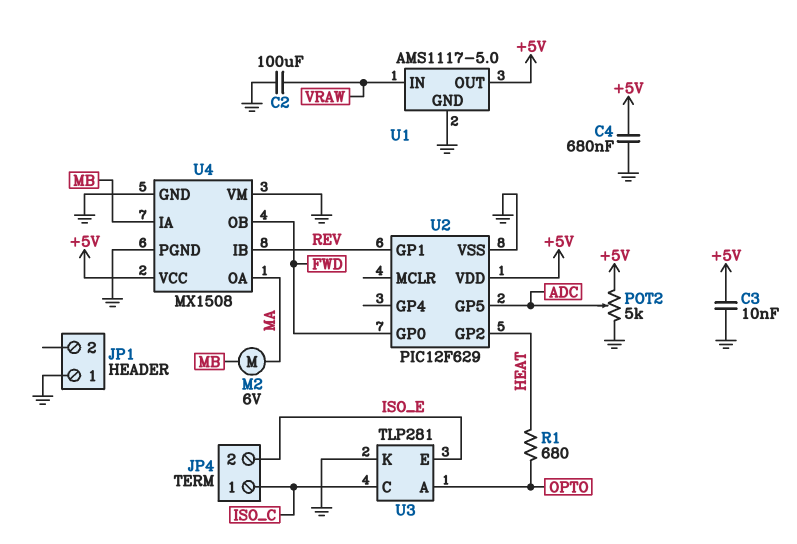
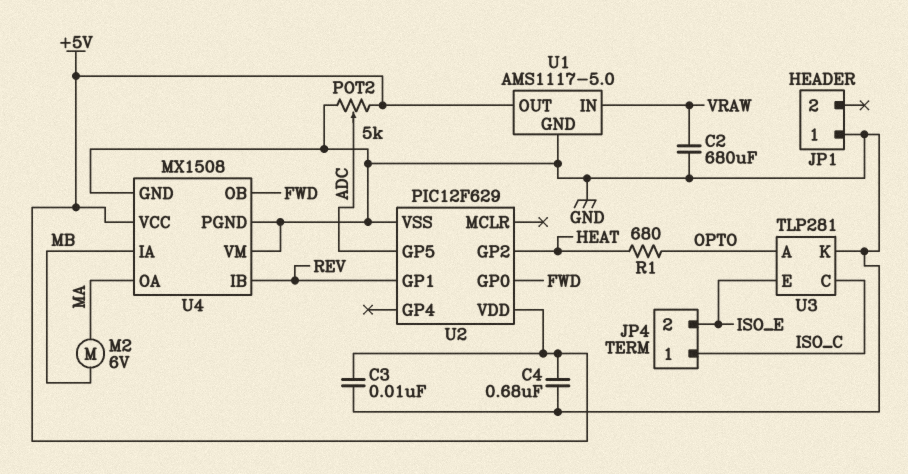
C2: 100uF (GND, VRAW) -> 680uF (GND, VRAW)

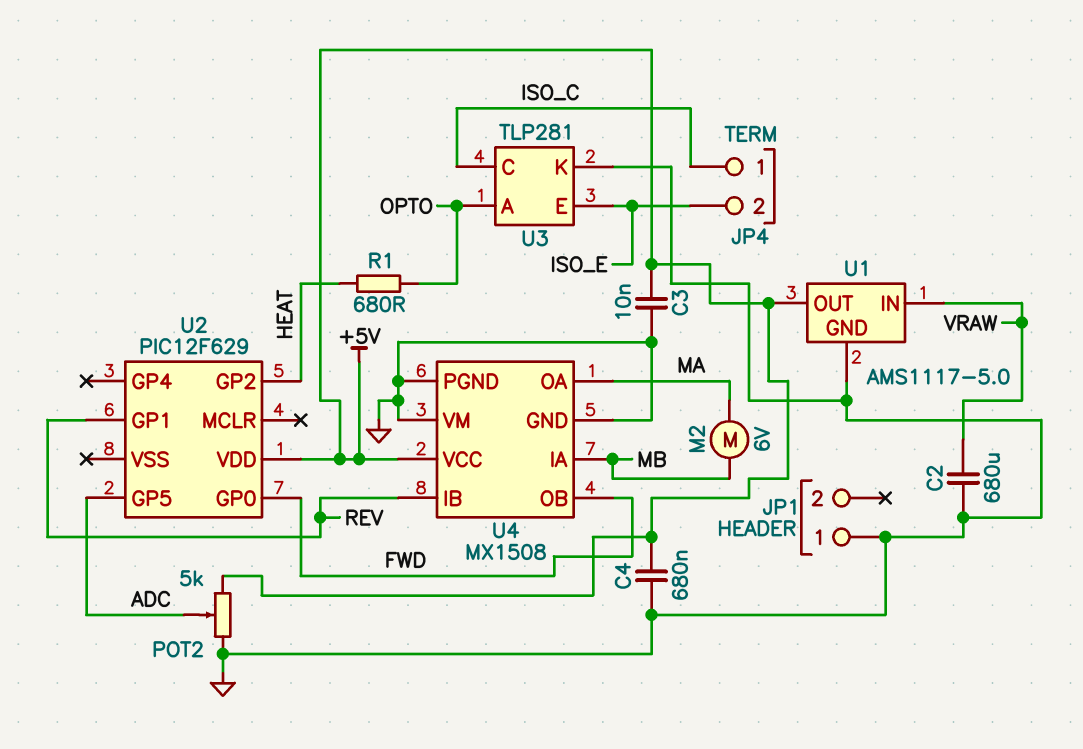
U2 pin VSS: GND -> none

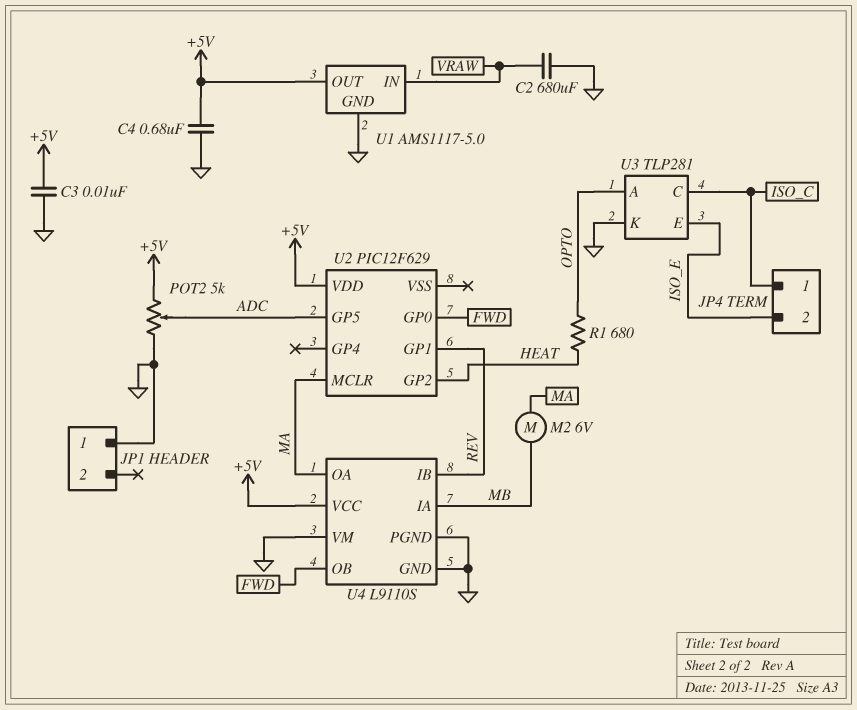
U2 pin MCLR: none -> MA
U4: MX1508 -> L9110S

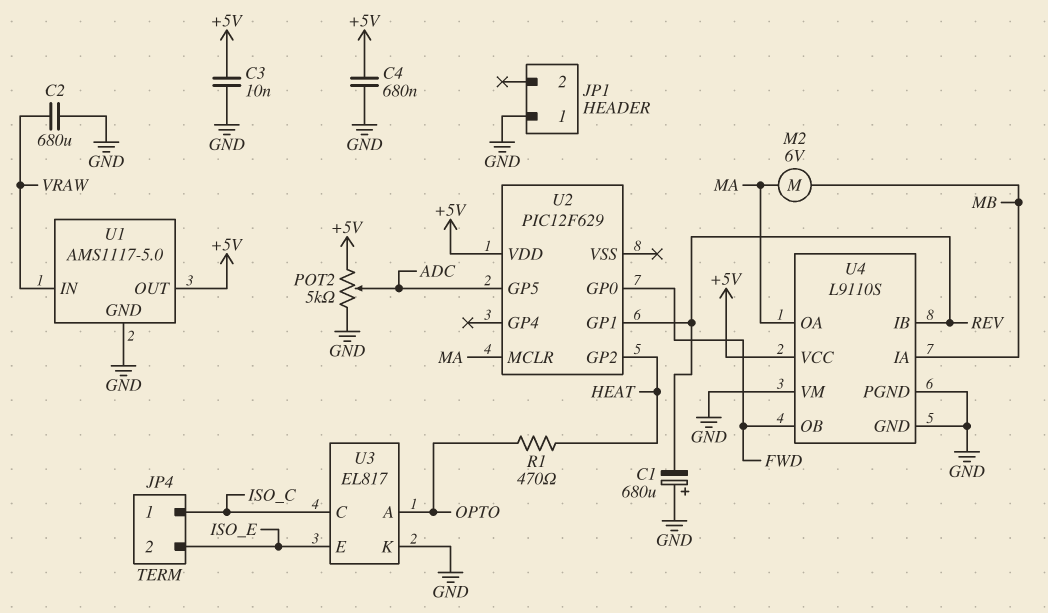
C1: none -> 680uF (plus GND, minus REV)
R1: 680 (HEAT, OPTO) -> 470 (HEAT, OPTO)
U3: TLP281 -> EL817

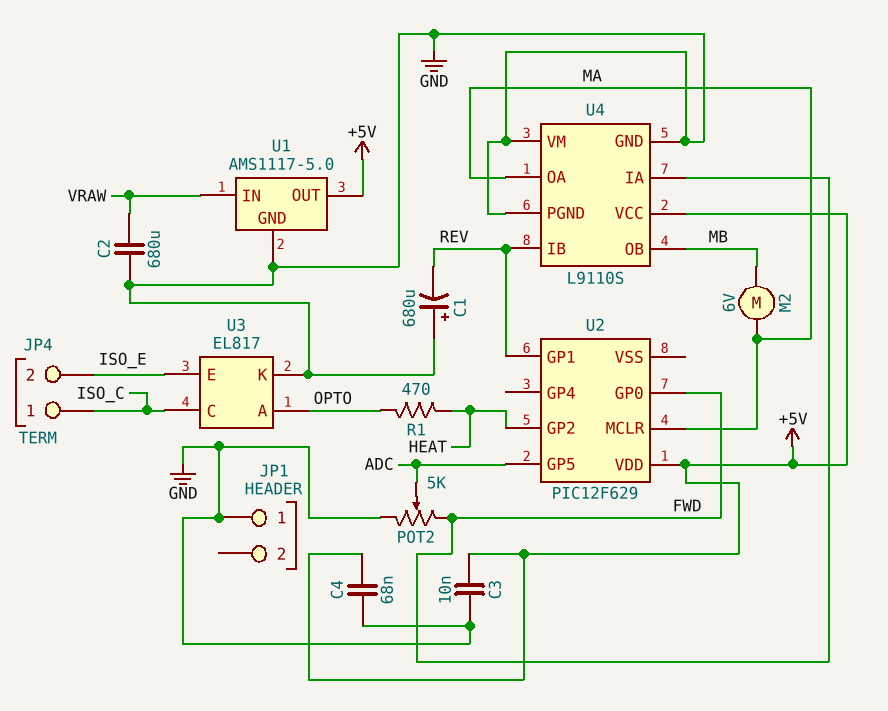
C4: 680nF (+5V, GND) -> 68nF (+5V, GND)
POT2: 5k (+5V, GND, wiper ADC) -> 5k (FWD, GND, wiper ADC)
U4 pin IA: MB -> FWD
U4 pin OB: FWD -> MB

